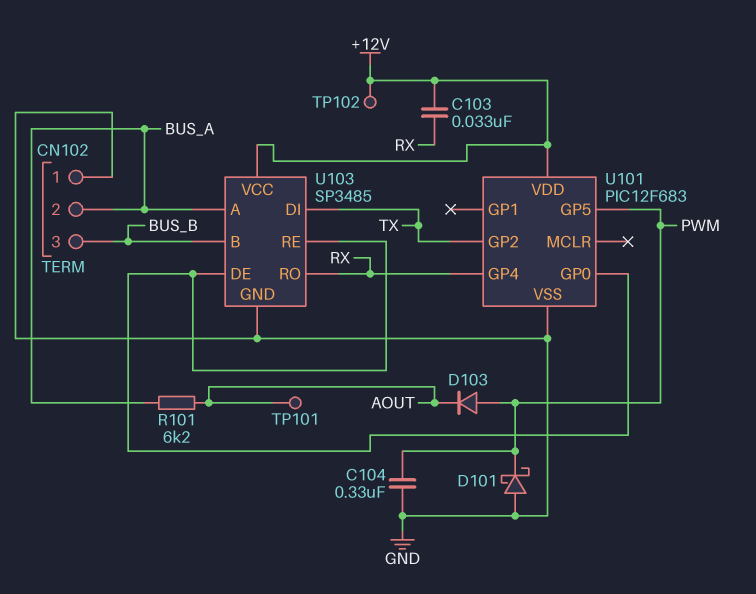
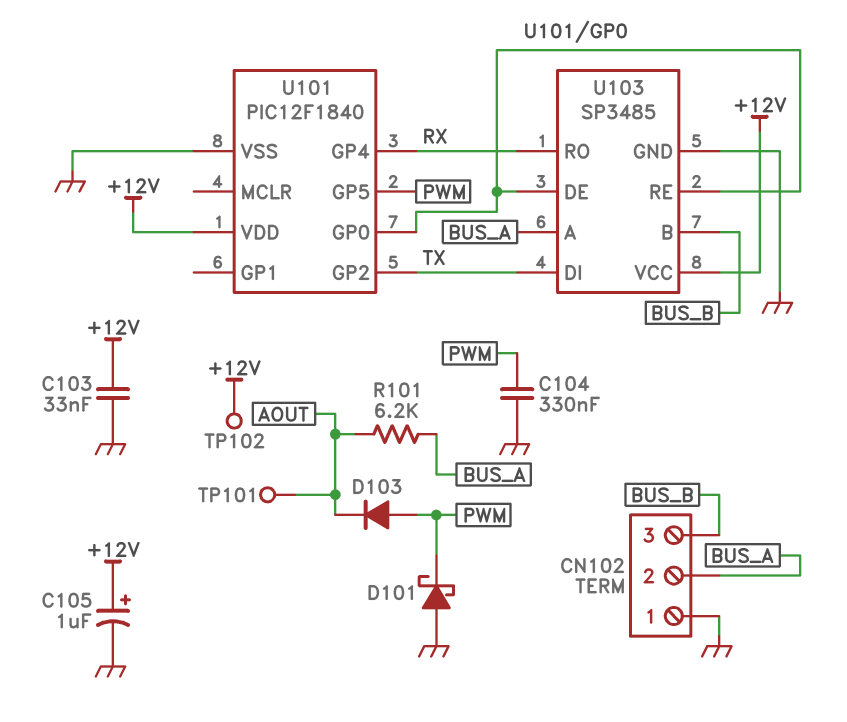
C103: 33nF (+12V, RX) -> 33nF (+12V, GND)
C105: none -> 1uF (plus +12V, minus GND)
U101: PIC12F683 -> PIC12F1840

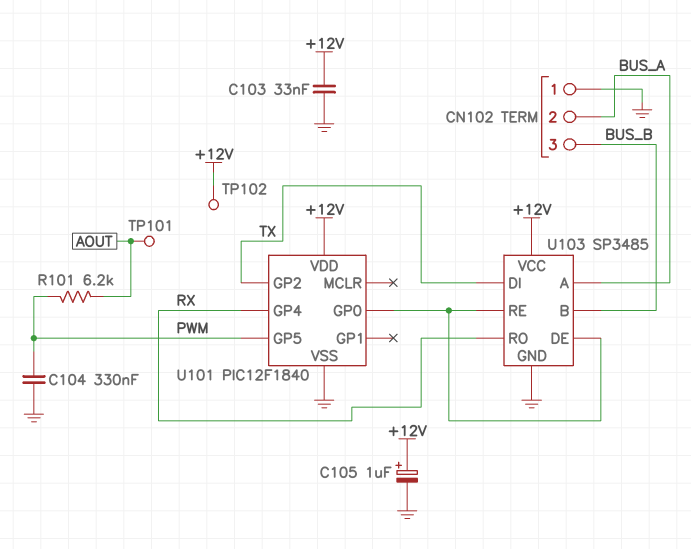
D101: schottky (A GND, K PWM) -> none
D103: diode (A PWM, K AOUT) -> none
R101: 6.2k (AOUT, BUS_A) -> 6.2k (AOUT, PWM)

